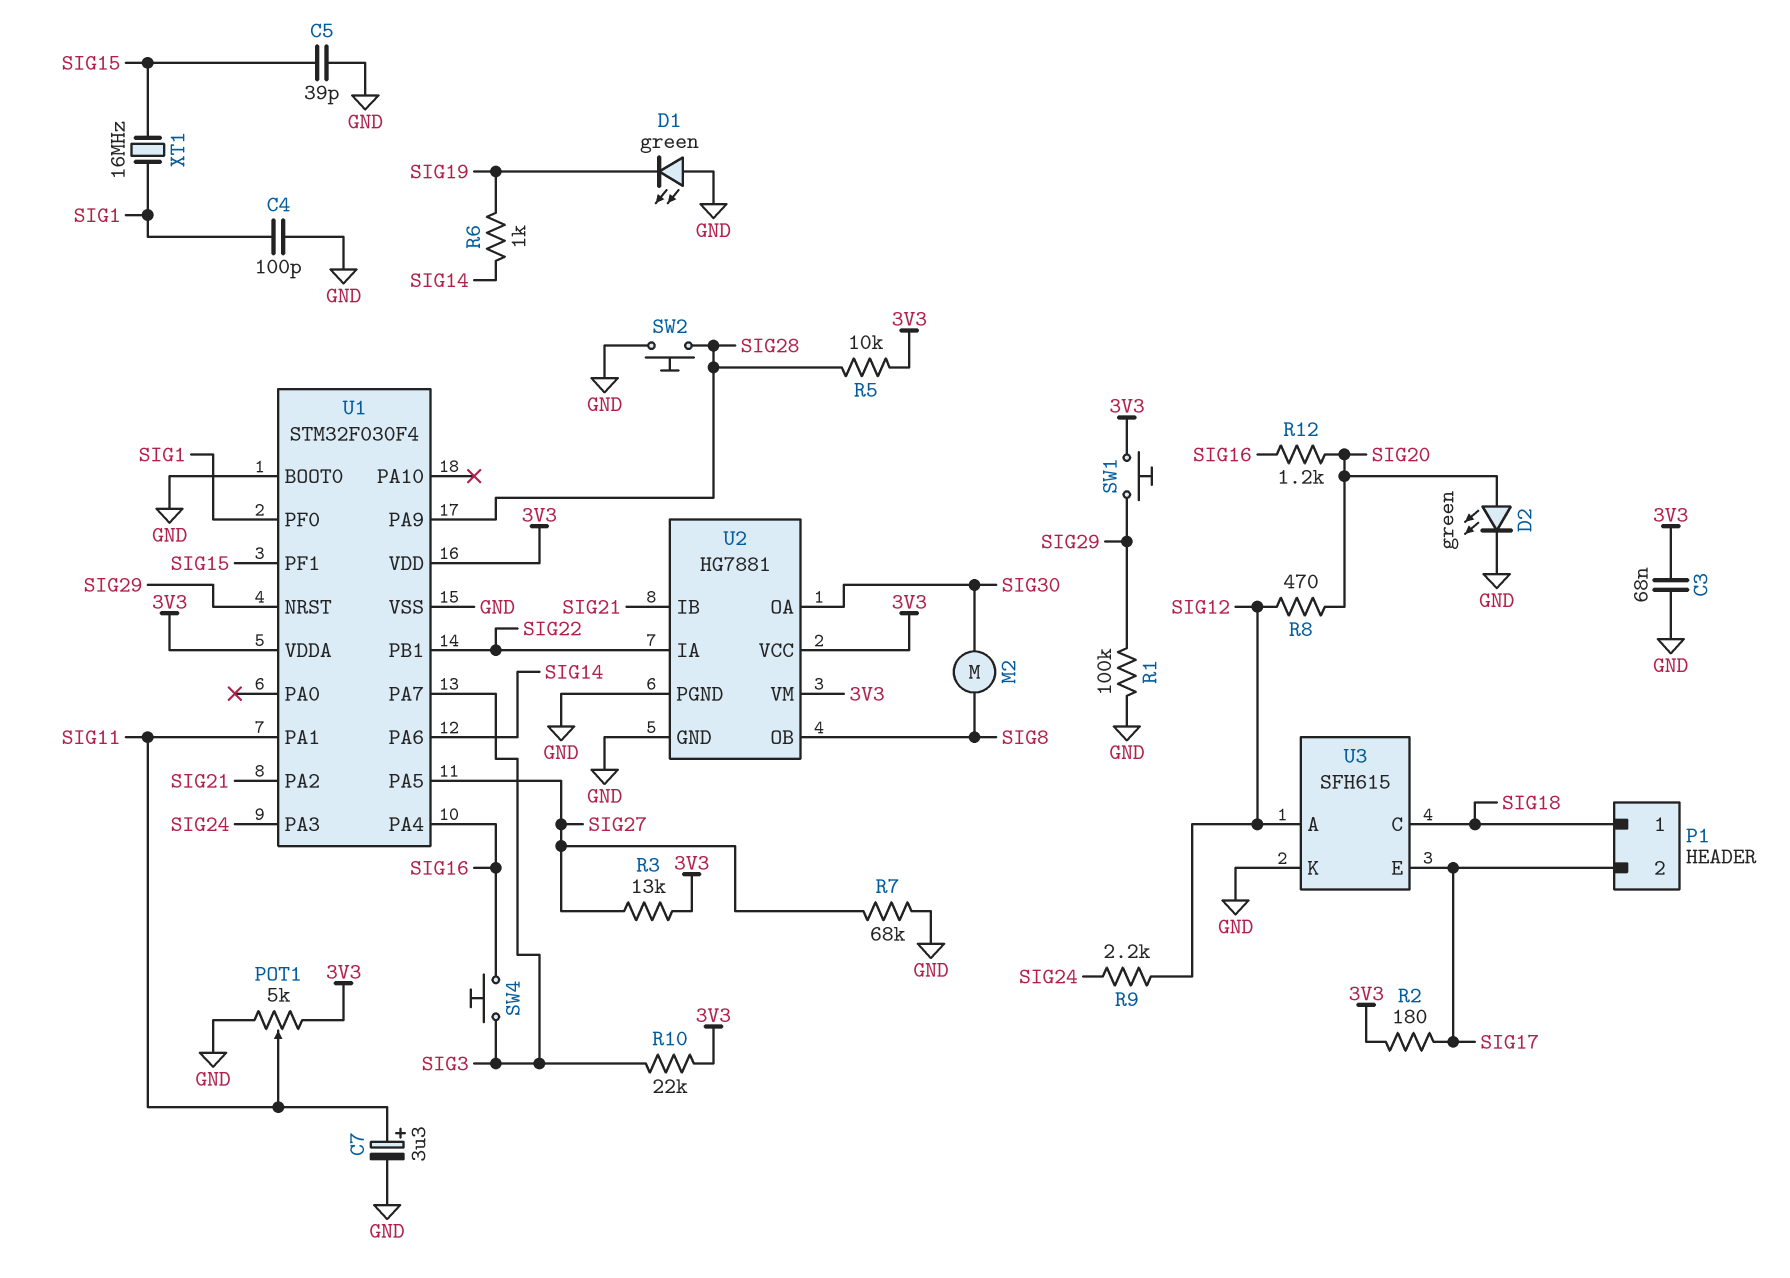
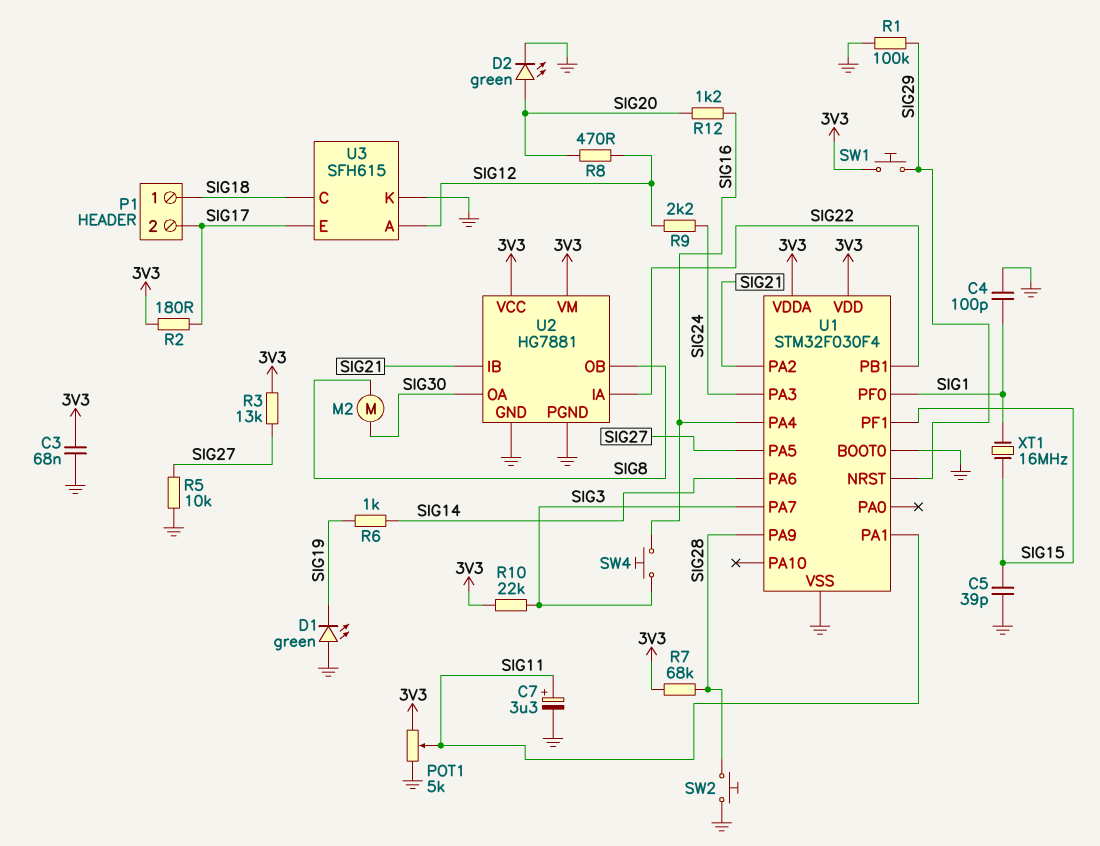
R5: 10k (3V3, SIG28) -> 10k (GND, SIG27)
R7: 68k (GND, SIG27) -> 68k (3V3, SIG28)

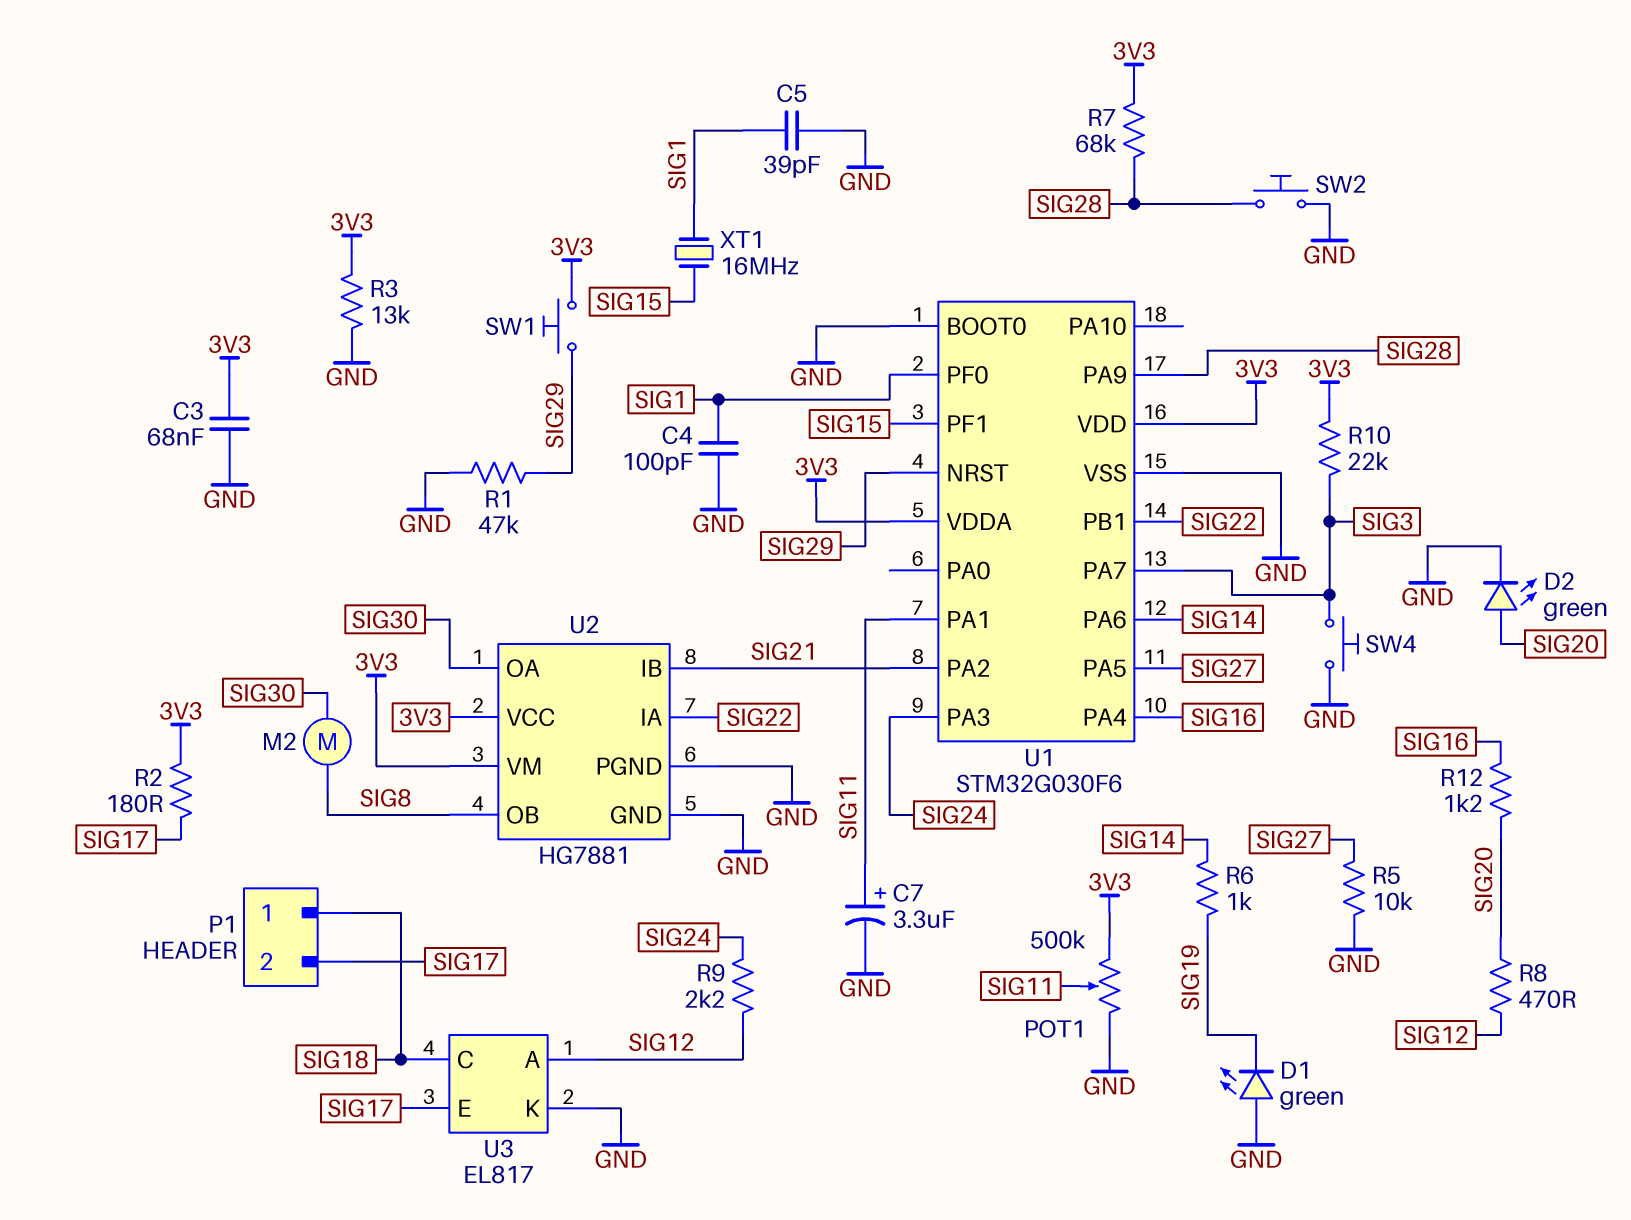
C5: 39pF (GND, SIG15) -> 39pF (GND, SIG1)
POT1: 5k (3V3, GND, wiper SIG11) -> 500k (3V3, GND, wiper SIG11)
R1: 100k (GND, SIG29) -> 47k (GND, SIG29)
R3: 13k (3V3, SIG27) -> 13k (3V3, GND)
SW4: button (SIG3, SIG16) -> button (GND, SIG3)
U1: STM32F030F4 -> STM32G030F6
U3: SFH615 -> EL817

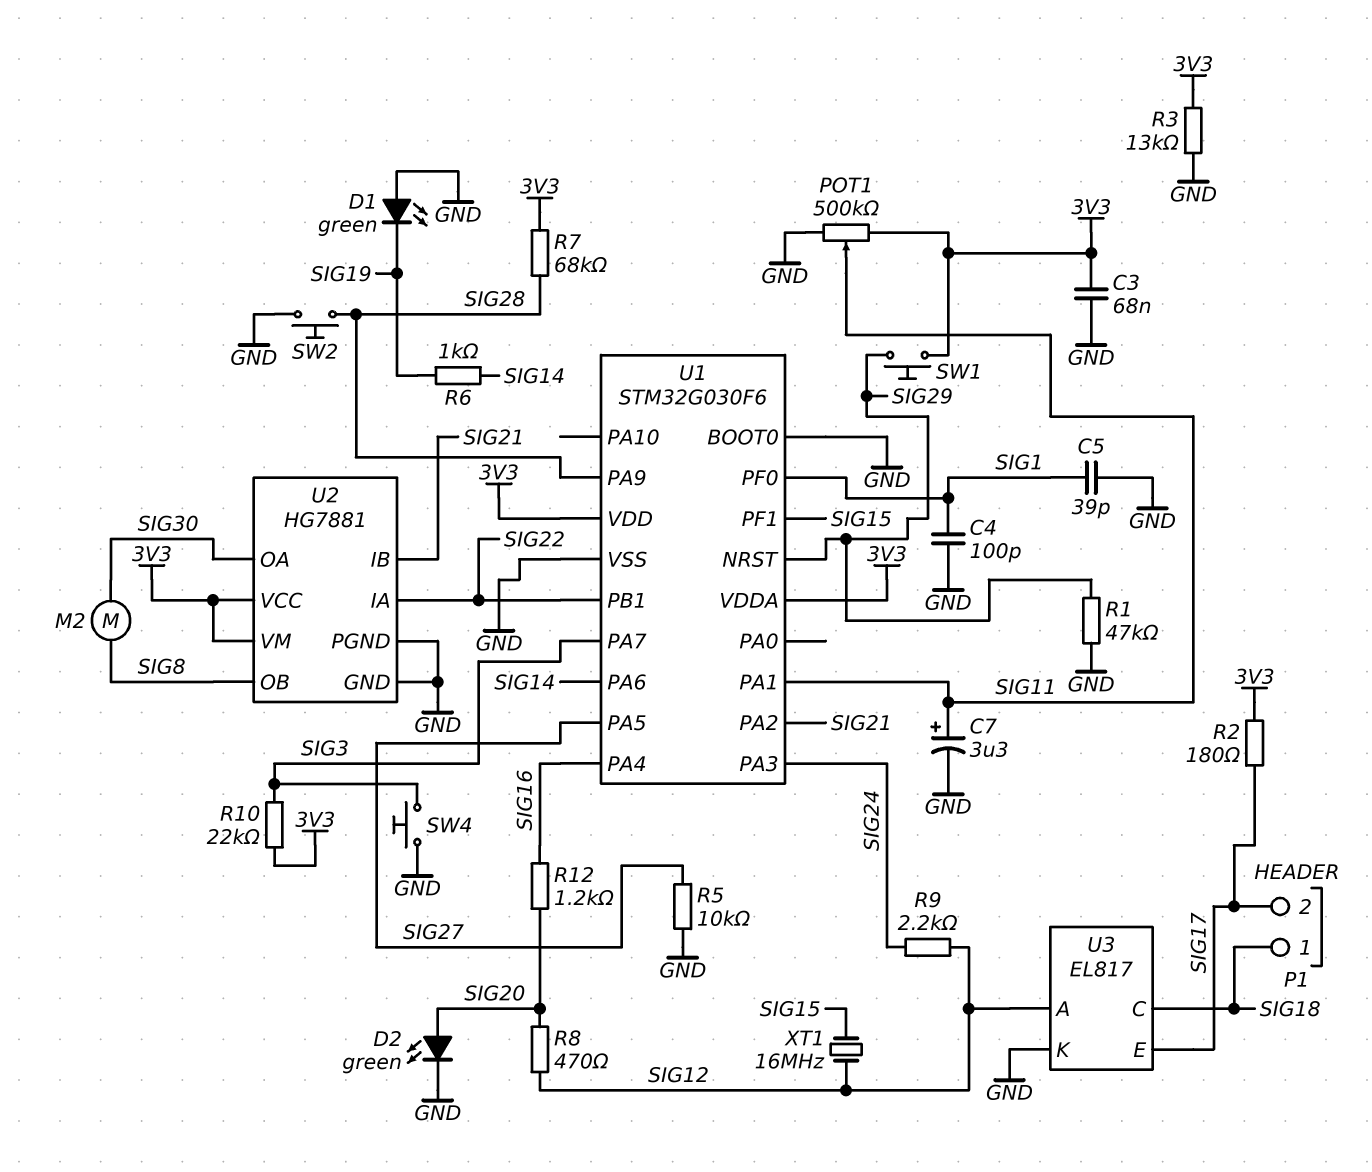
XT1: 16MHz (SIG1, SIG15) -> 16MHz (SIG12, SIG15)

